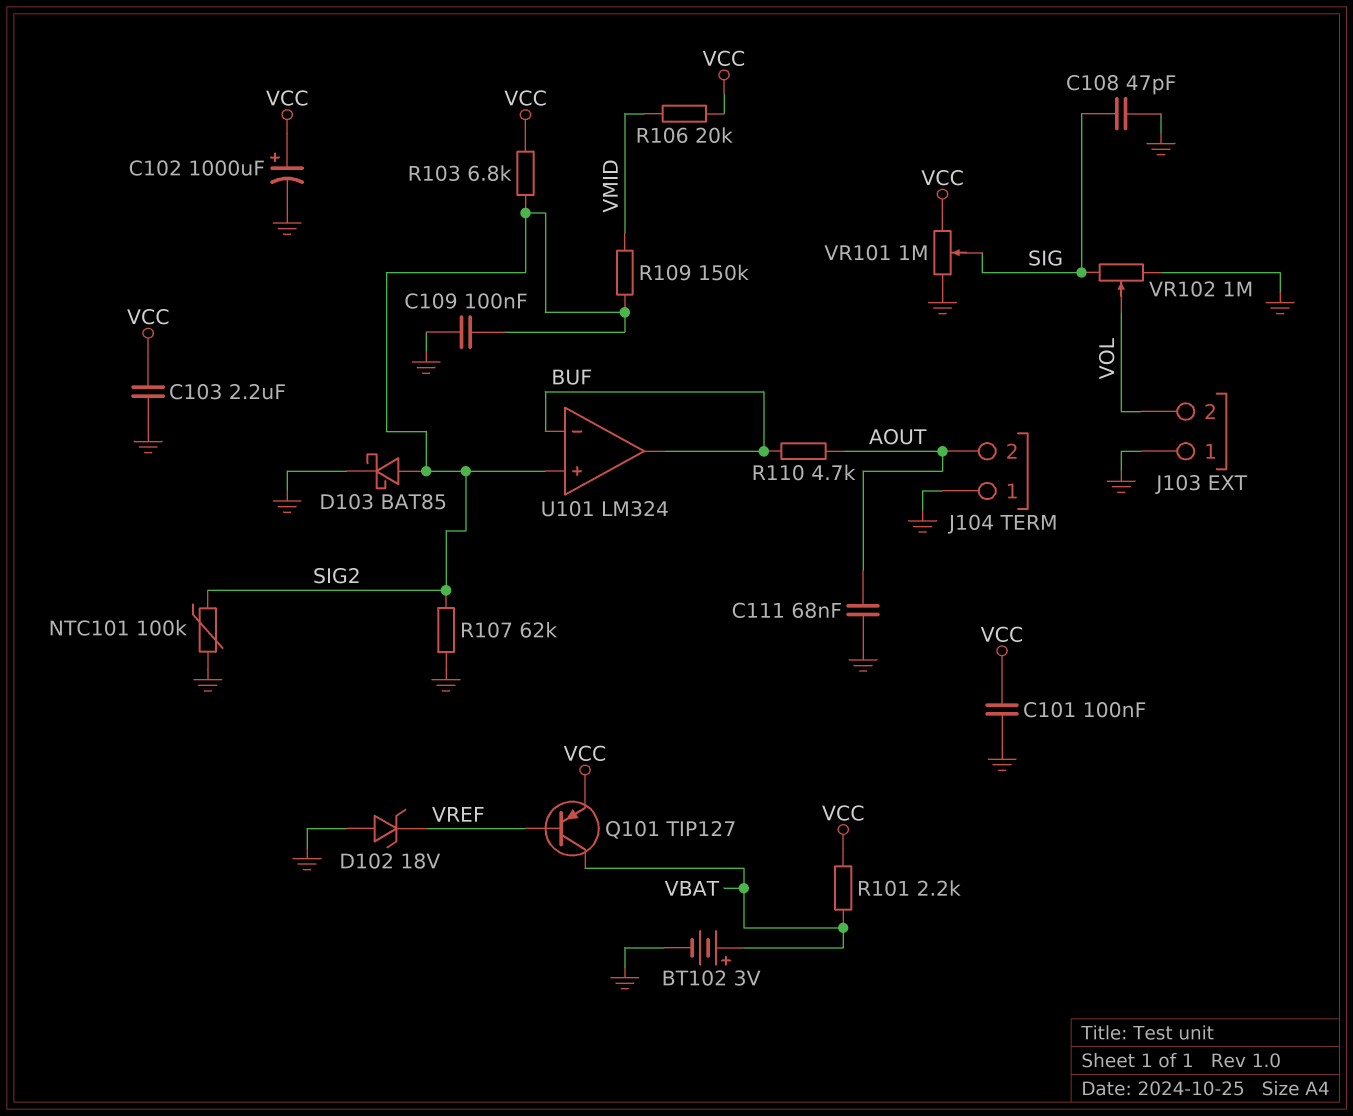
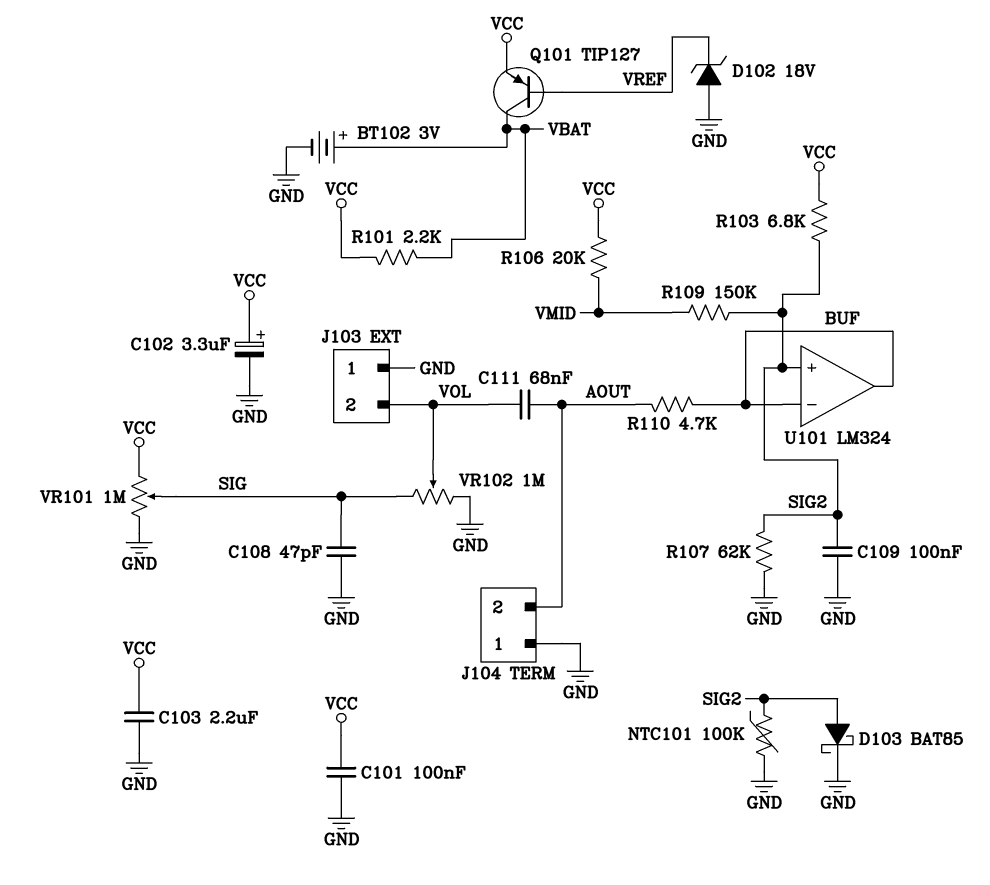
C102: 1000uF (plus VCC, minus GND) -> 3.3uF (plus VCC, minus GND)
C111: 68nF (AOUT, GND) -> 68nF (AOUT, VOL)

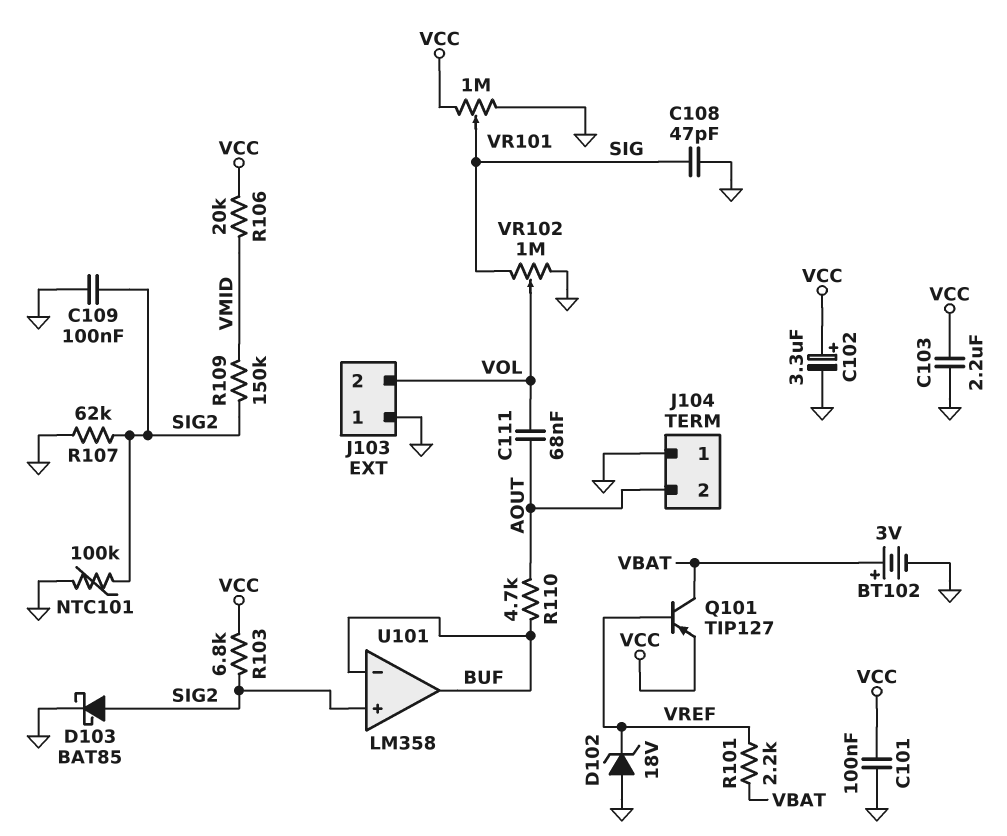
R101: 2.2k (VBAT, VCC) -> 2.2k (VBAT, VREF)
U101: LM324 -> LM358

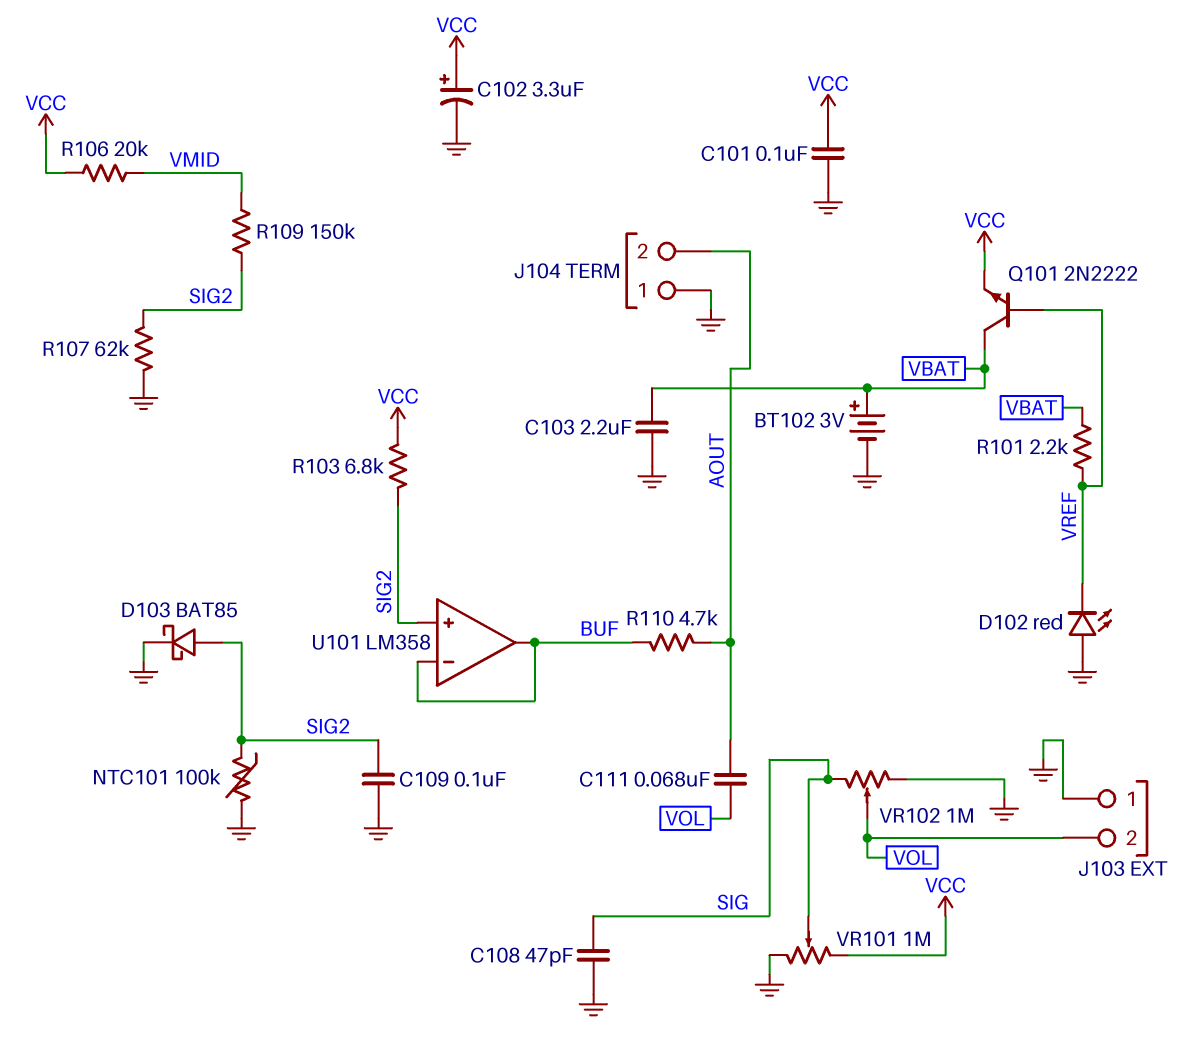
C103: 2.2uF (GND, VCC) -> 2.2uF (GND, VBAT)
D102: zener 18V (A GND, K VREF) -> LED red (A GND, K VREF)
Q101: PNP TIP127 (B VREF, C VBAT, E VCC) -> NPN 2N2222 (B VREF, C VBAT, E VCC)

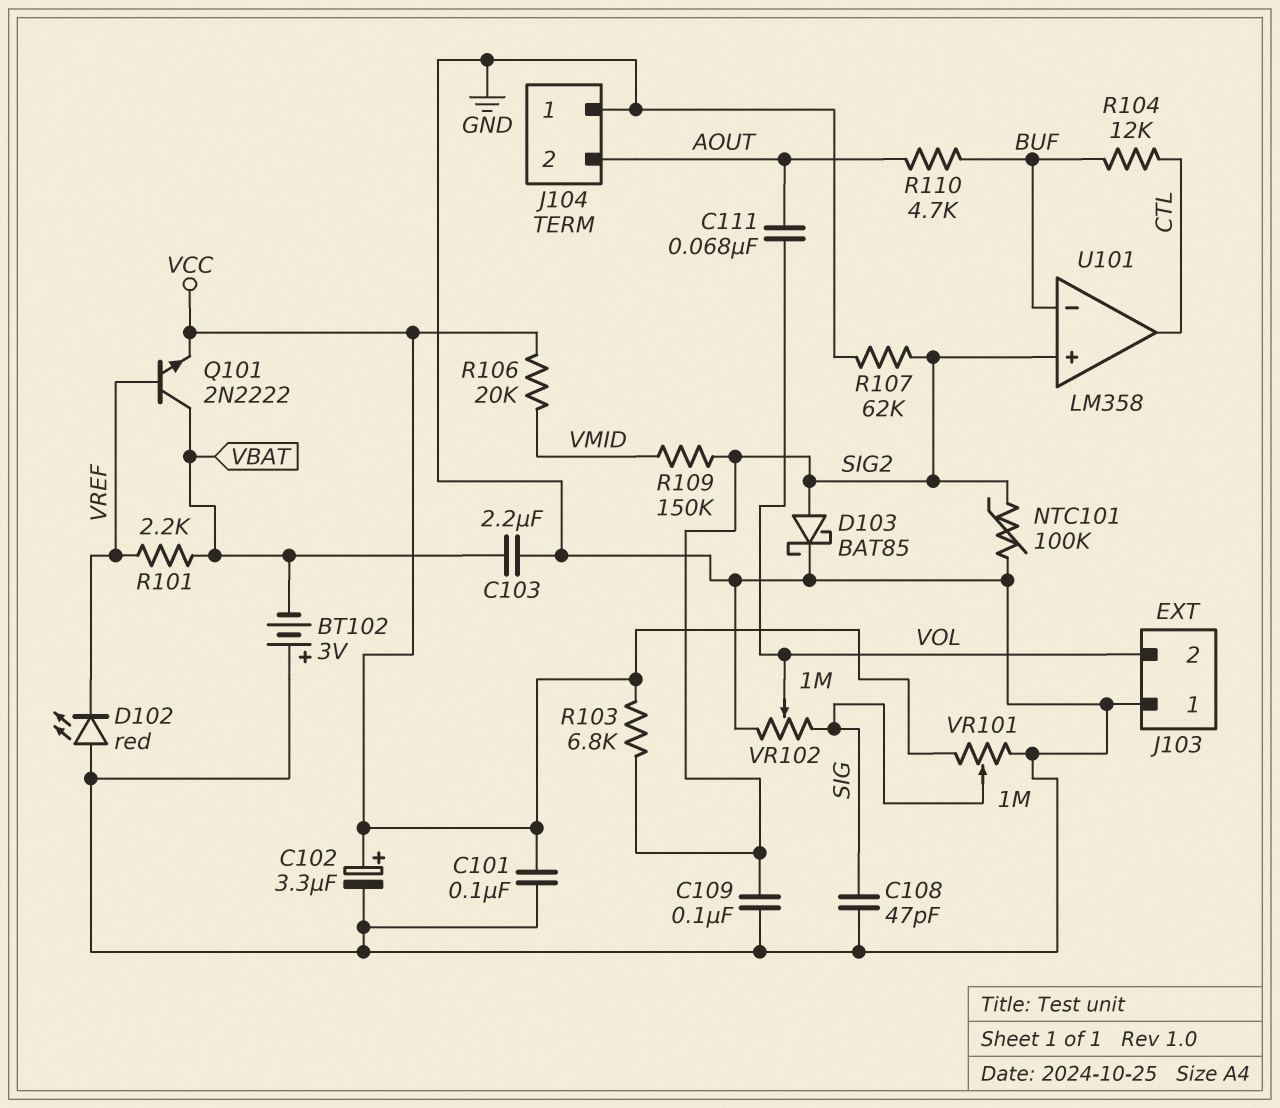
BT102: 3V (plus VBAT, minus GND) -> 3V (plus GND, minus VBAT)
R104: none -> 12k (BUF, CTL)
U101 pin out: BUF -> CTL

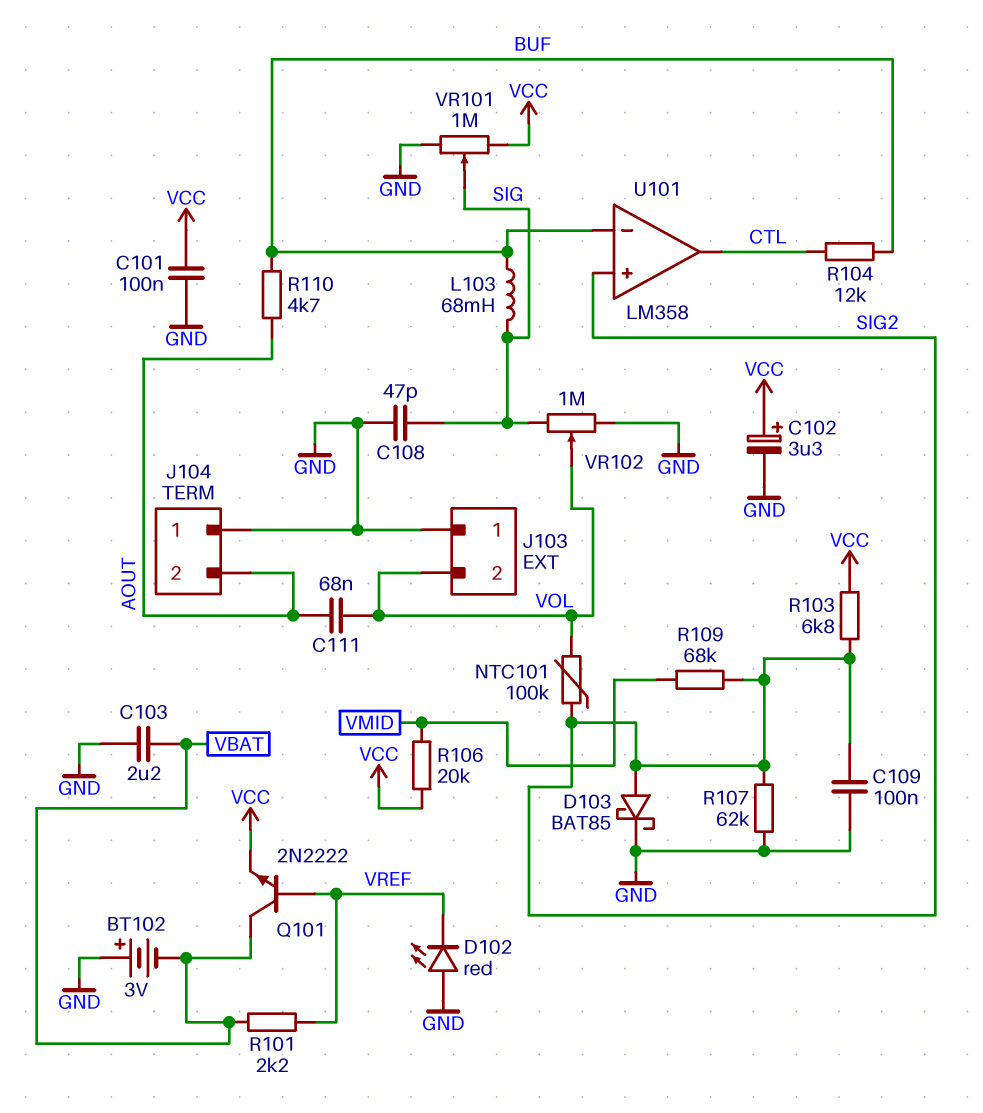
L103: none -> 68mH (BUF, SIG)
NTC101: 100k (GND, SIG2) -> 100k (SIG2, VOL)
R109: 150k (SIG2, VMID) -> 68k (SIG2, VMID)

